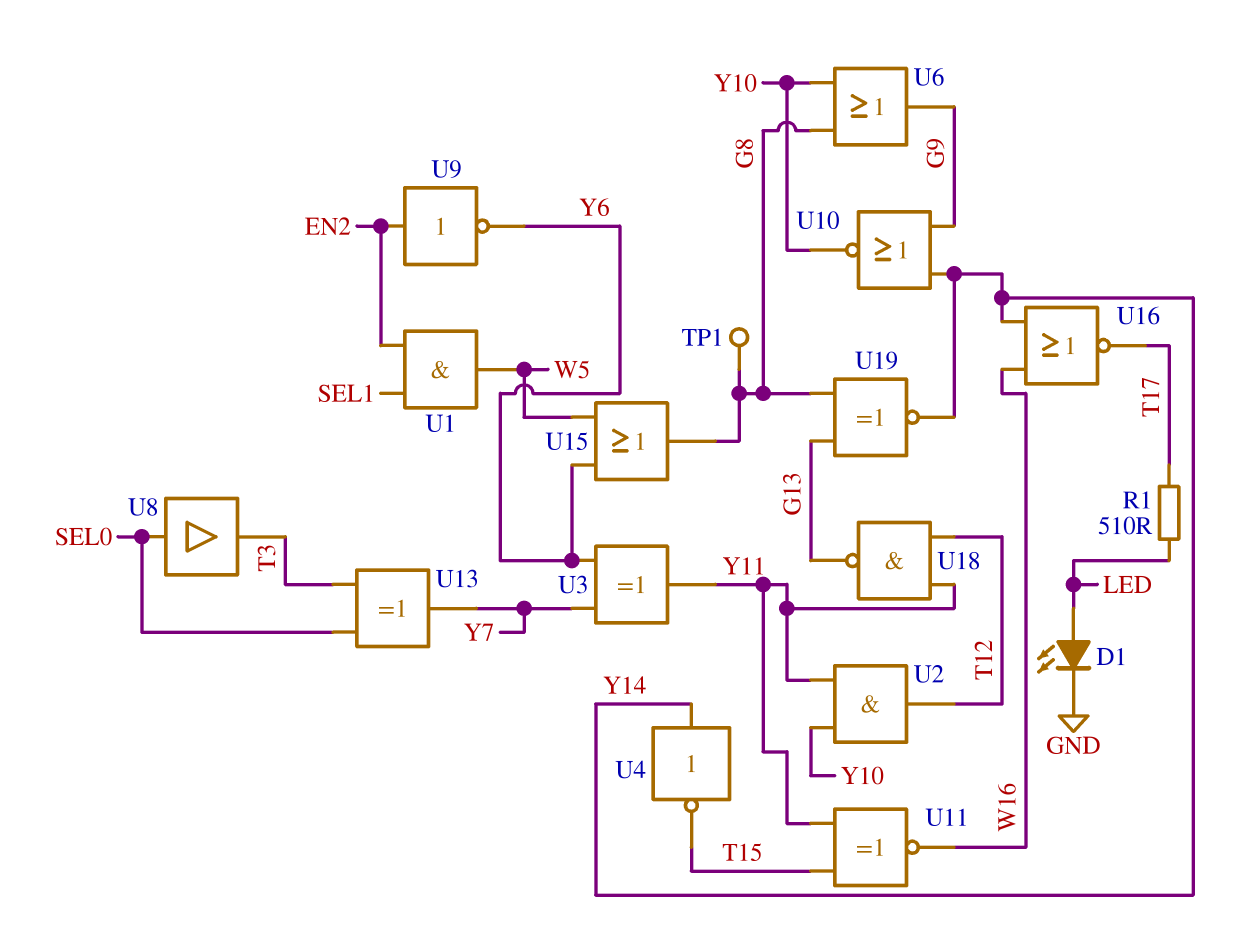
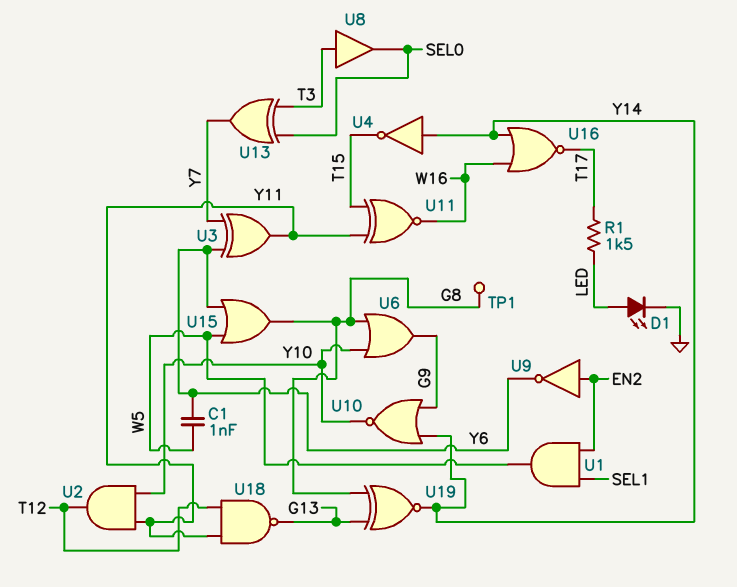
C1: none -> 1nF (W5, Y6)
R1: 510 (LED, T17) -> 1.5k (LED, T17)
U8: buffer (in SEL0, out T3) -> buffer (in T3, out SEL0)

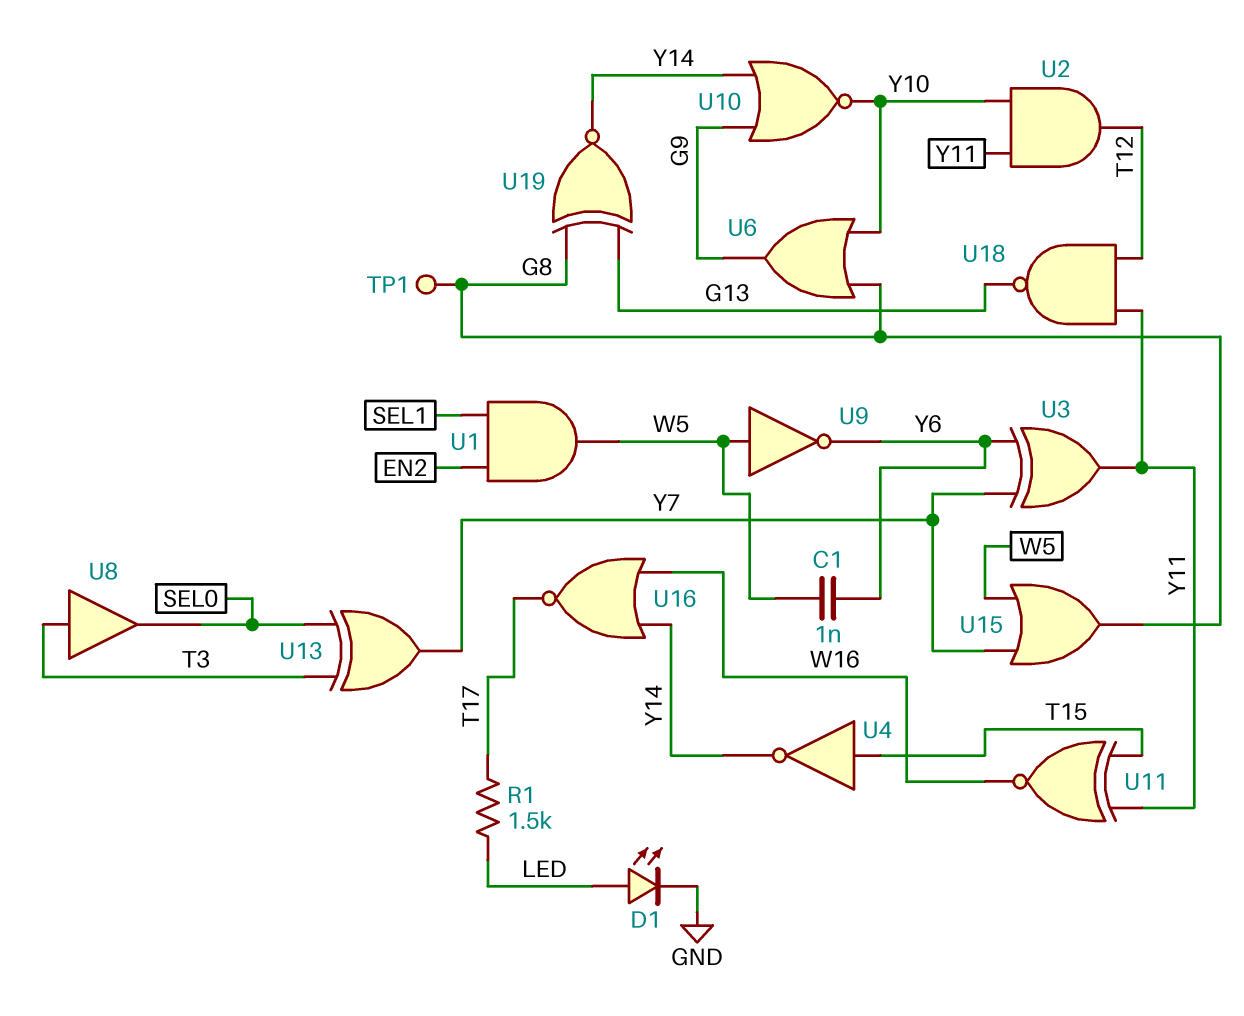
U4: NOT (in Y14, out T15) -> NOT (in T15, out Y14)
U9: NOT (in EN2, out Y6) -> NOT (in W5, out Y6)
U15: OR (in W5, in Y6, out G8) -> OR (in W5, in Y7, out G8)

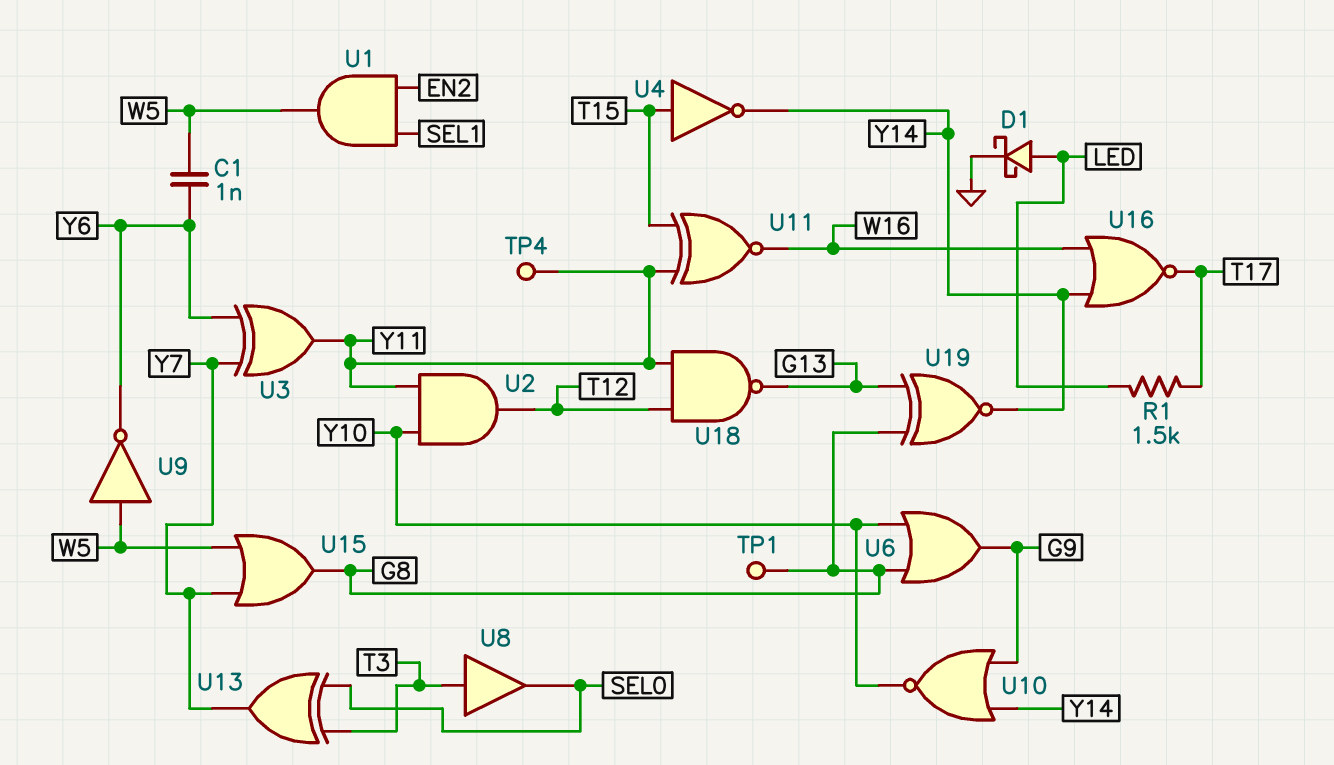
D1: LED (A LED, K GND) -> schottky (A LED, K GND)
TP4: none -> test point (Y11)

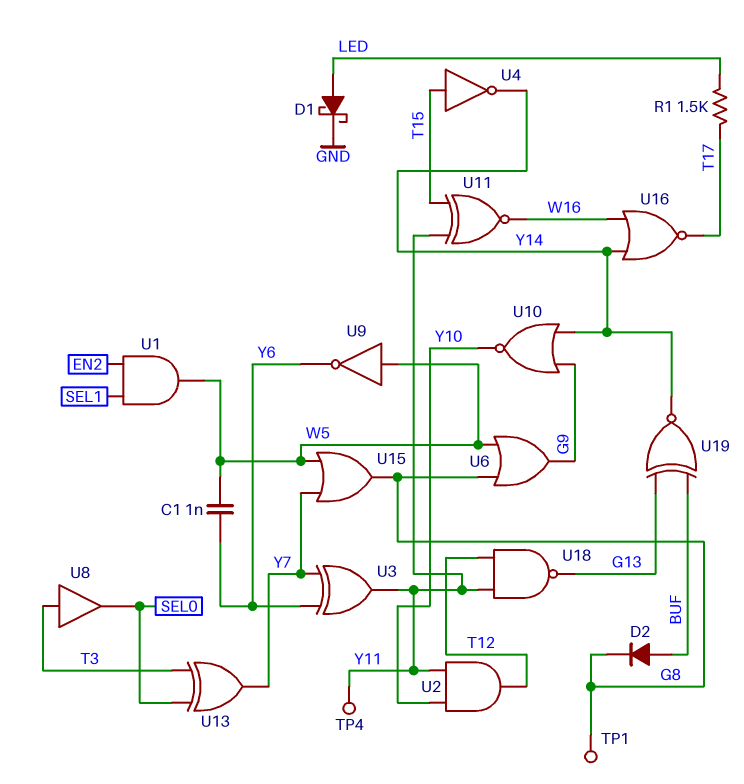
D2: none -> diode (A BUF, K G8)
U6: OR (in G8, in Y10, out G9) -> OR (in G8, in W5, out G9)
U19: XNOR (in G8, in G13, out Y14) -> XNOR (in BUF, in G13, out Y14)

